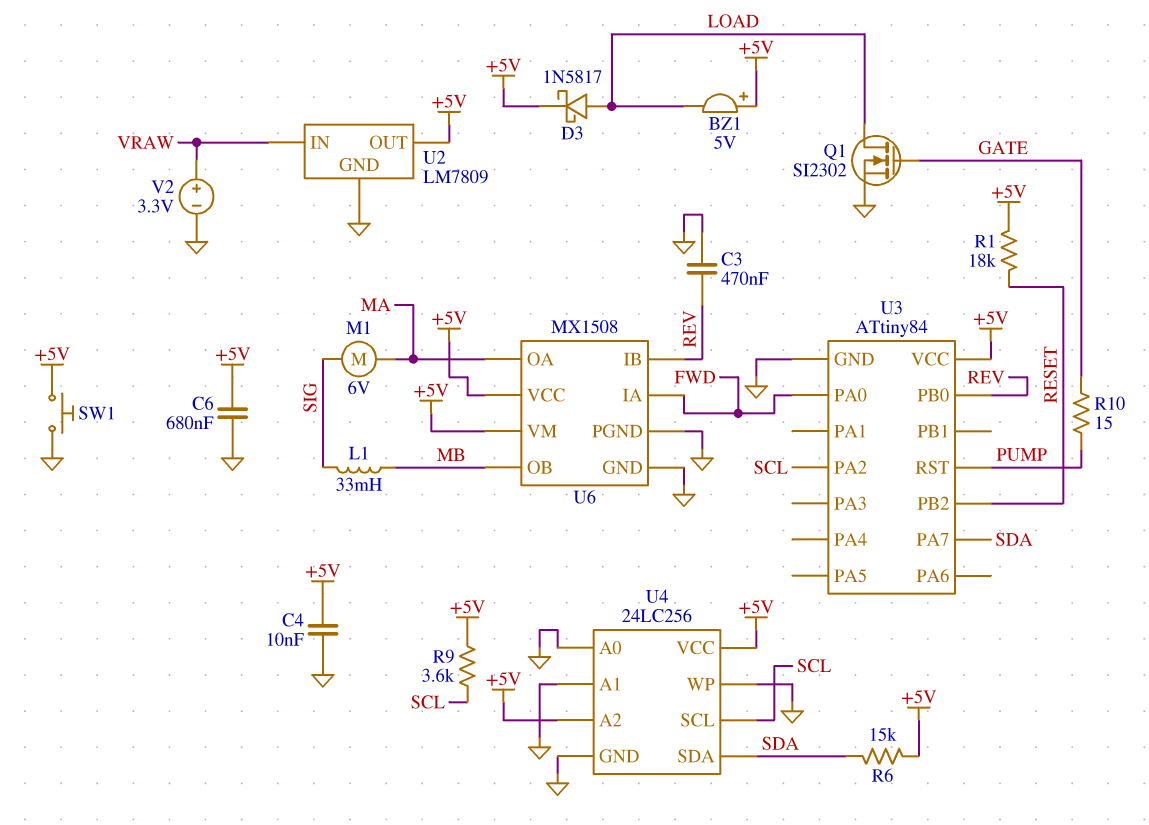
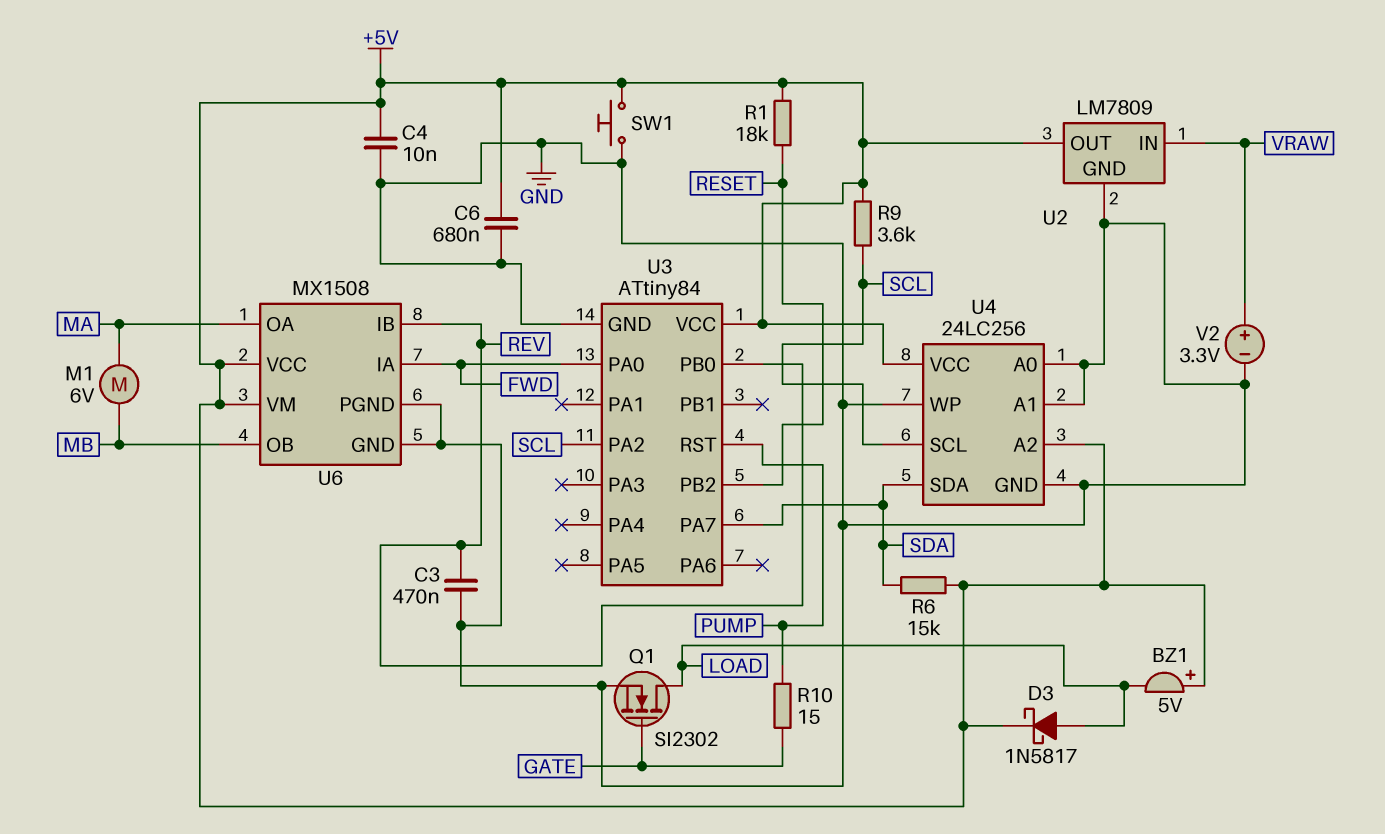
L1: 33mH (MB, SIG) -> none
M1: motor 6V (MA, SIG) -> motor 6V (MA, MB)

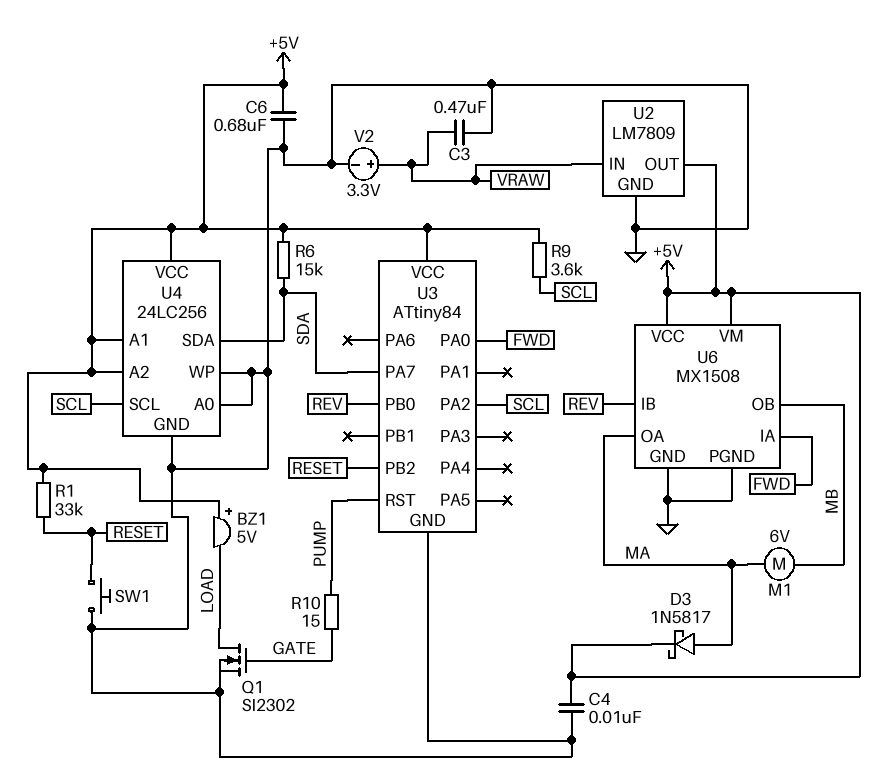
C3: 470nF (GND, REV) -> 470nF (GND, VRAW)
D3: schottky 1N5817 (A LOAD, K +5V) -> schottky 1N5817 (A MA, K +5V)
R1: 18k (+5V, RESET) -> 33k (+5V, RESET)
SW1: button (+5V, GND) -> button (GND, RESET)
U4 pin A1: GND -> +5V

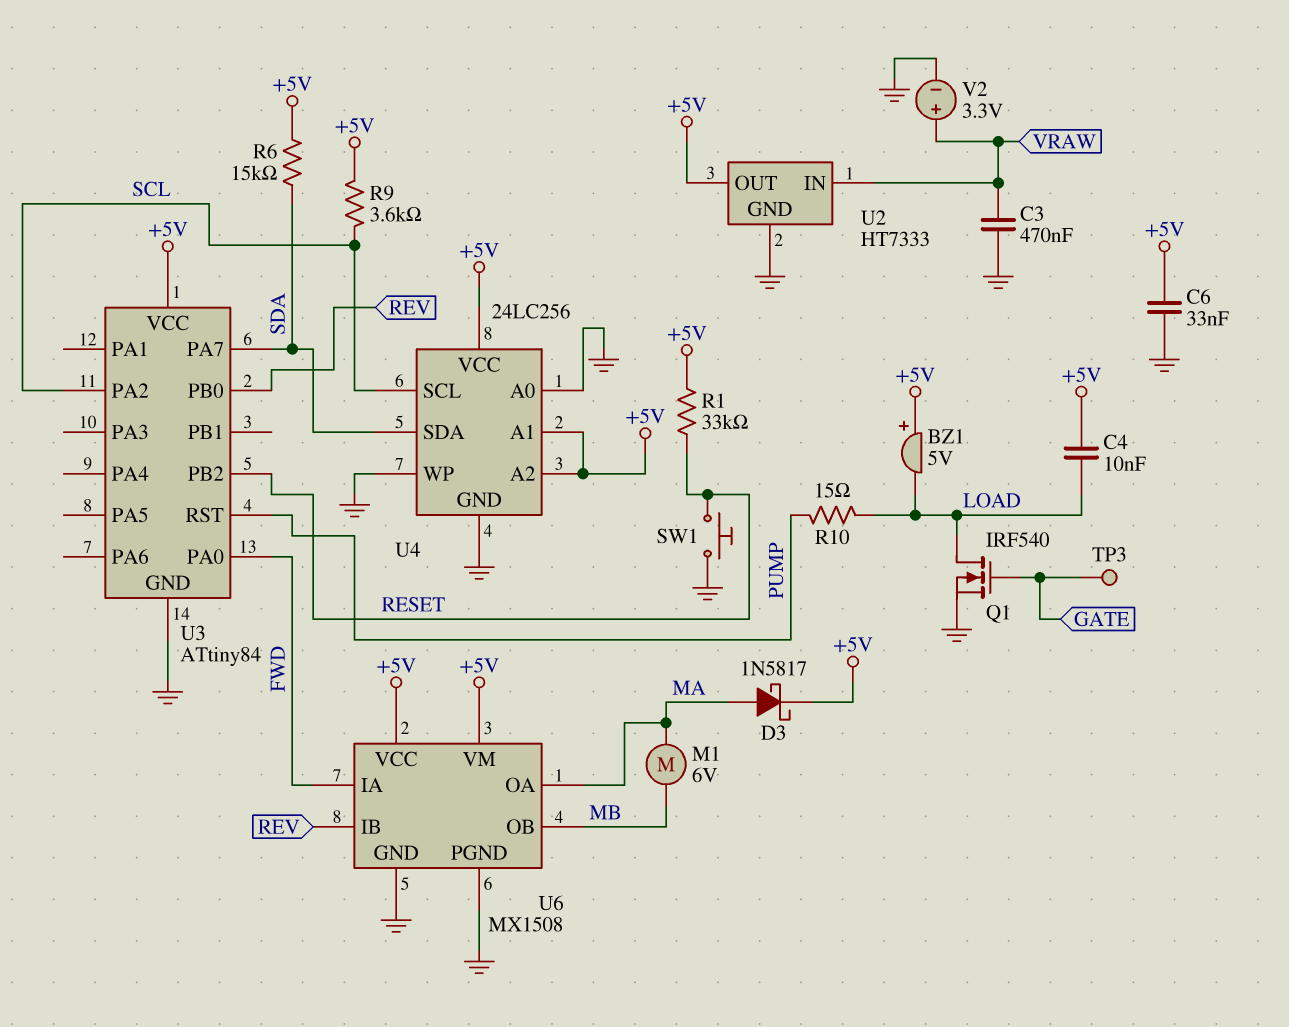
C4: 10nF (+5V, GND) -> 10nF (+5V, LOAD)
C6: 680nF (+5V, GND) -> 33nF (+5V, GND)
Q1: NMOS SI2302 (G GATE, D LOAD, S GND) -> NMOS IRF540 (G GATE, D LOAD, S GND)
R10: 15 (GATE, PUMP) -> 15 (LOAD, PUMP)
TP3: none -> test point (GATE)
U2: LM7809 -> HT7333

